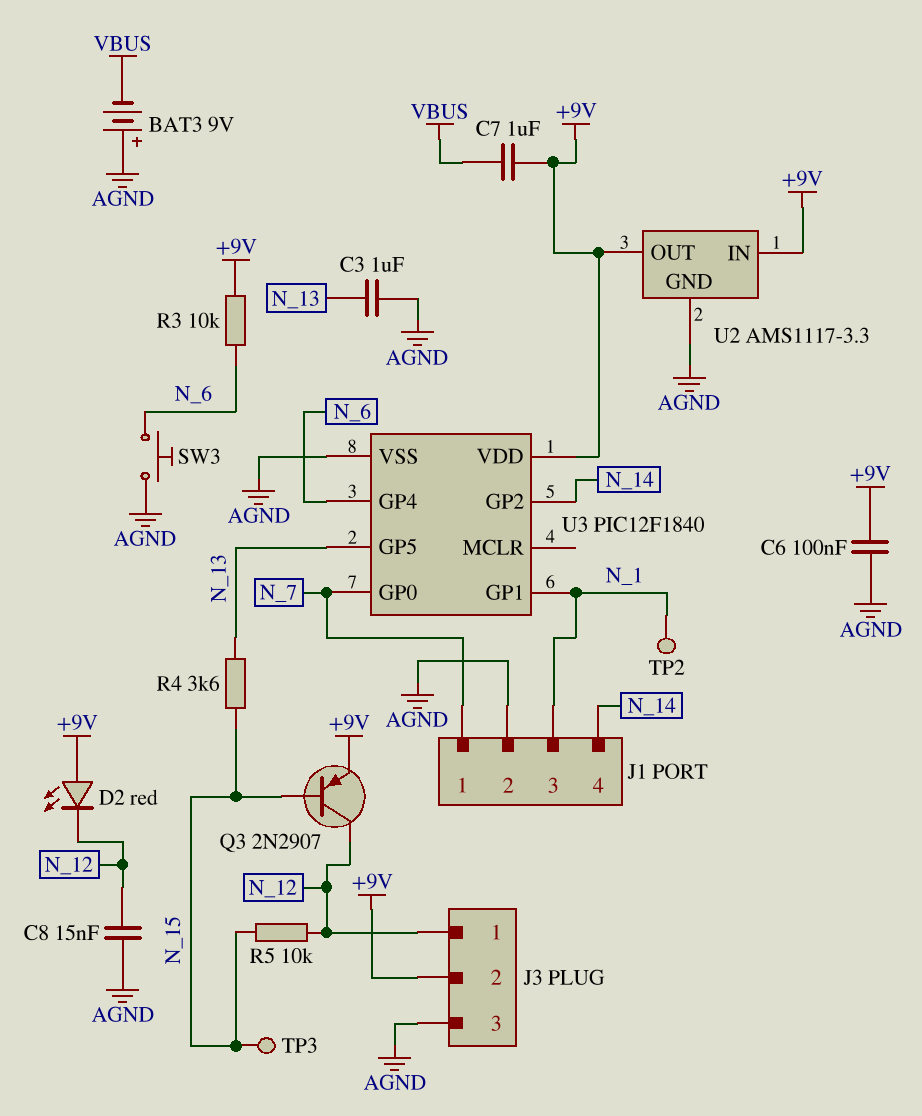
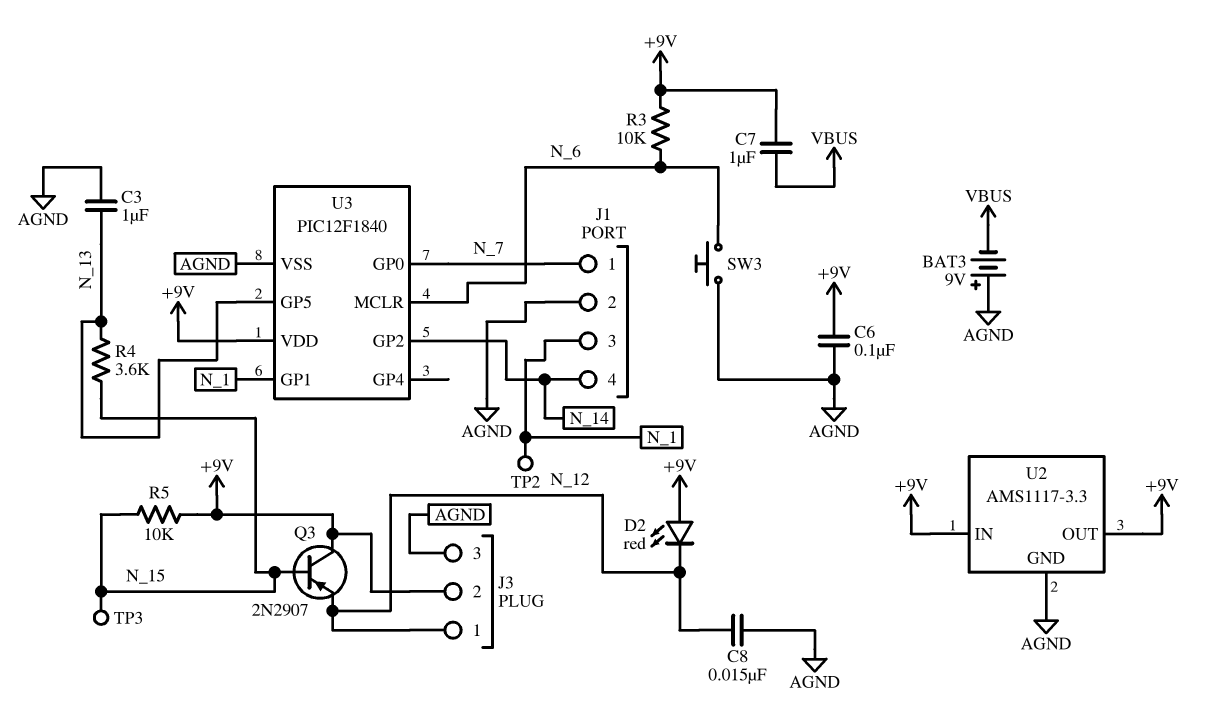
Q3: PNP 2N2907 (B N_15, C N_12, E +9V) -> PNP 2N2907 (B N_15, C +9V, E N_12)
R5: 10k (N_12, N_15) -> 10k (+9V, N_15)
U3 pin GP4: N_6 -> none
U3 pin MCLR: none -> N_6

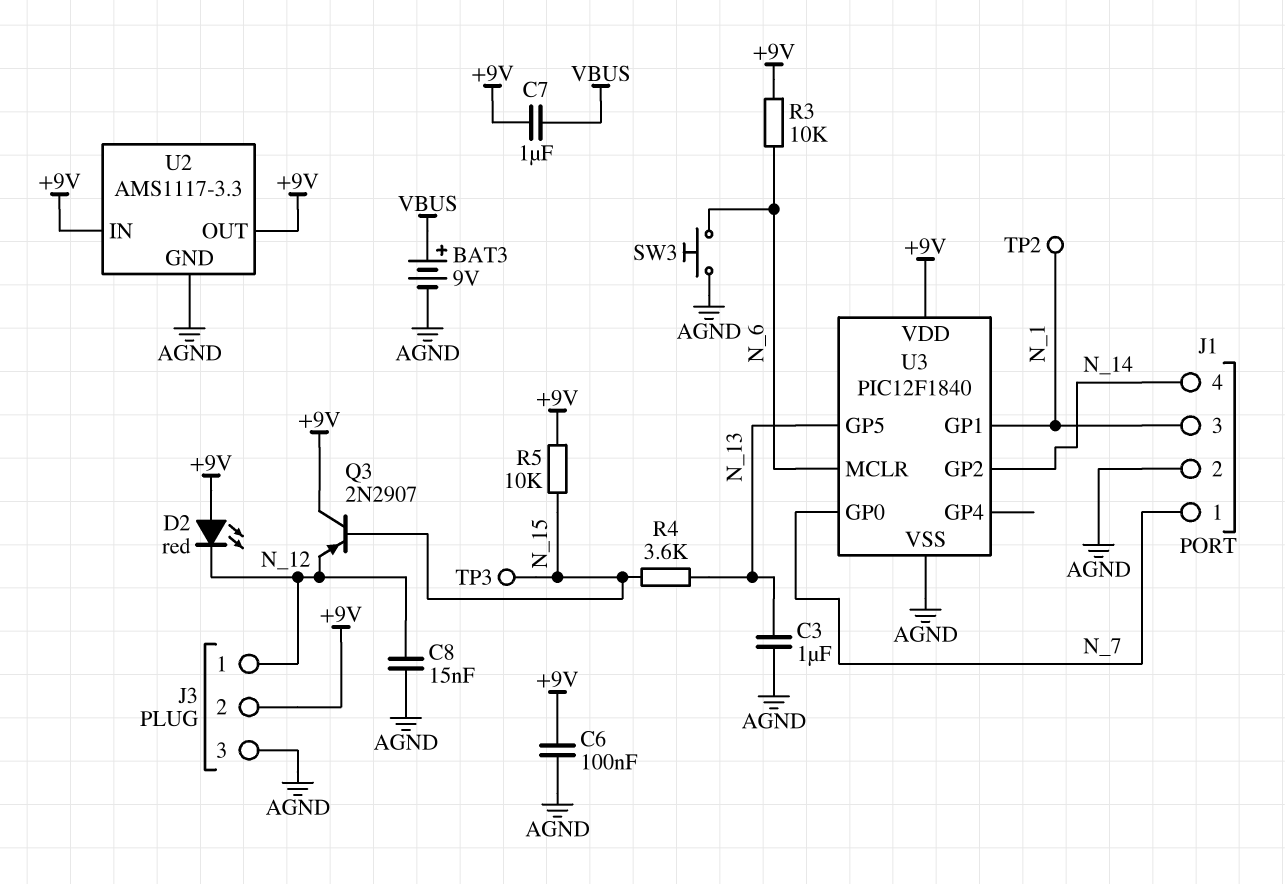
BAT3: 9V (plus AGND, minus VBUS) -> 9V (plus VBUS, minus AGND)

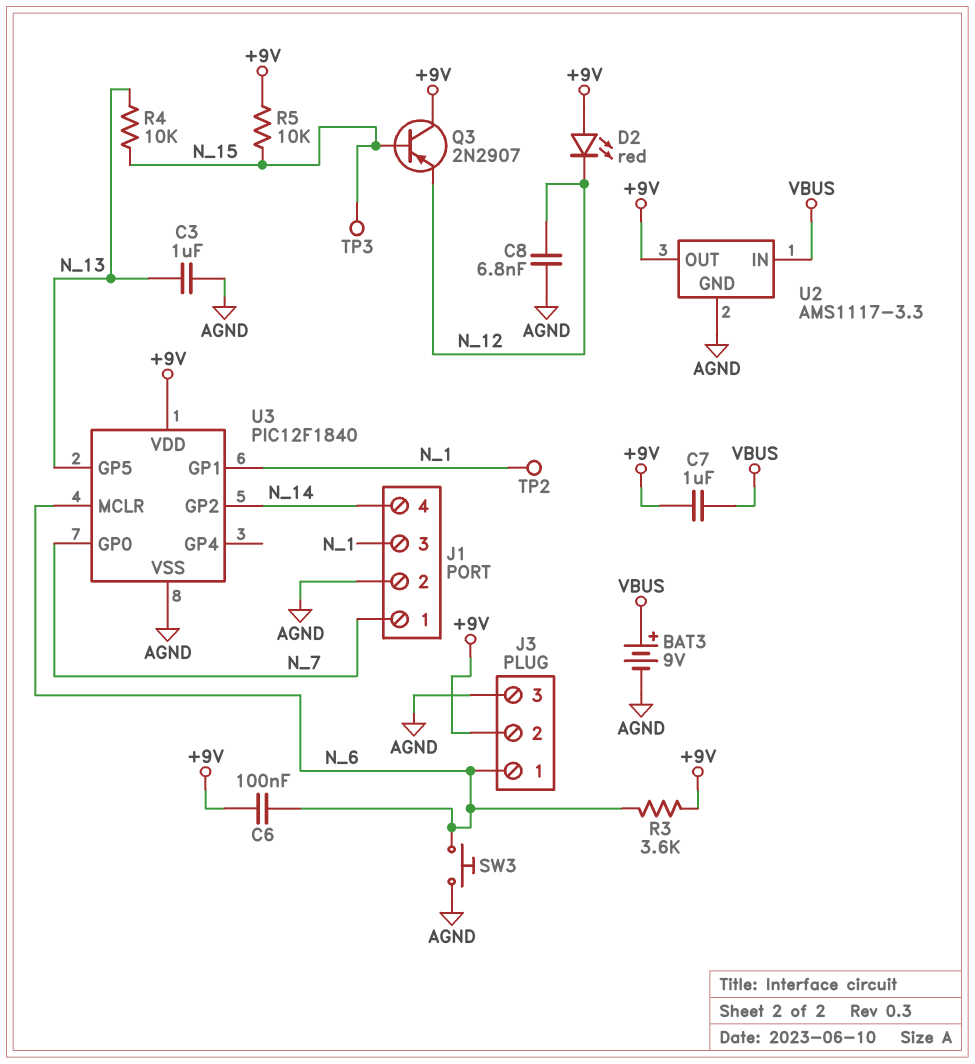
C6: 100nF (+9V, AGND) -> 100nF (+9V, N_6)
C8: 15nF (AGND, N_12) -> 6.8nF (AGND, N_12)
J3 pin 1: N_12 -> N_6
R3: 10k (+9V, N_6) -> 3.6k (+9V, N_6)
R4: 3.6k (N_13, N_15) -> 10k (N_13, N_15)
U2 pin IN: +9V -> VBUS

